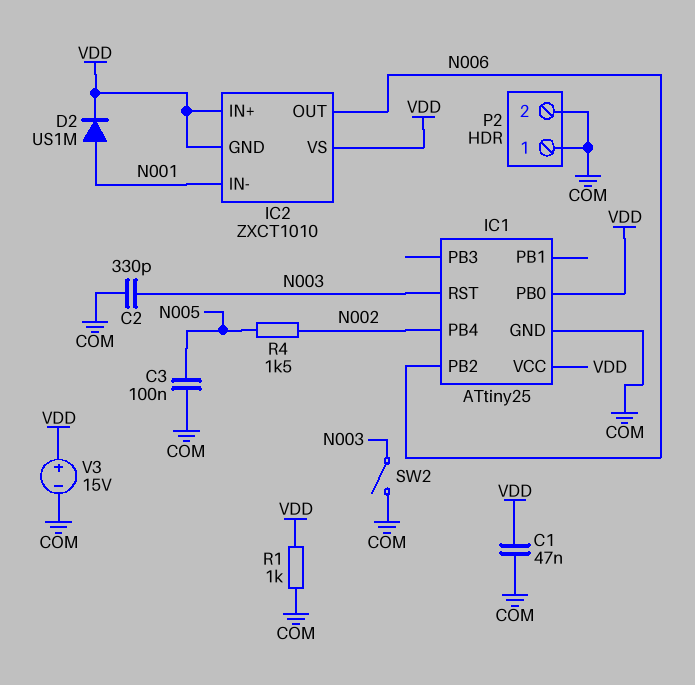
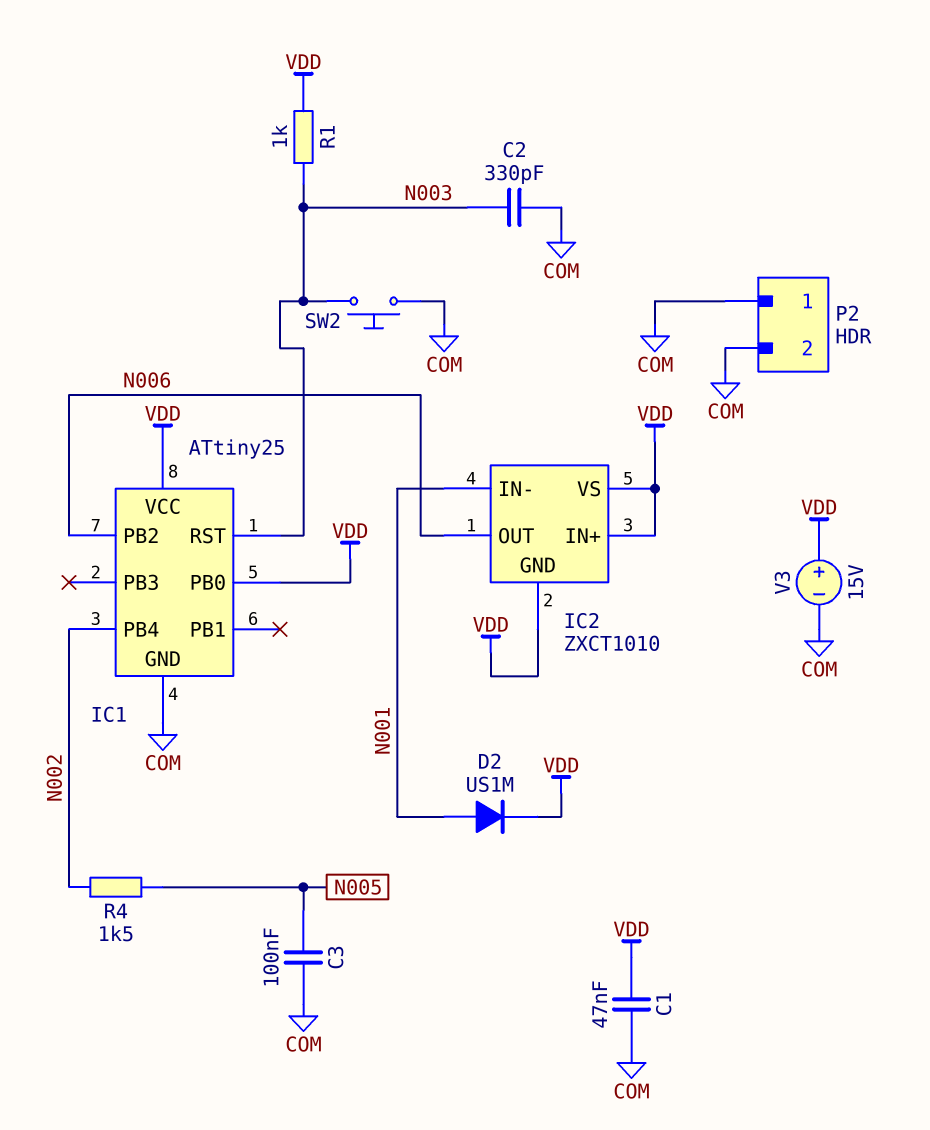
R1: 1k (COM, VDD) -> 1k (N003, VDD)
SW2: switch (COM, N003) -> button (COM, N003)

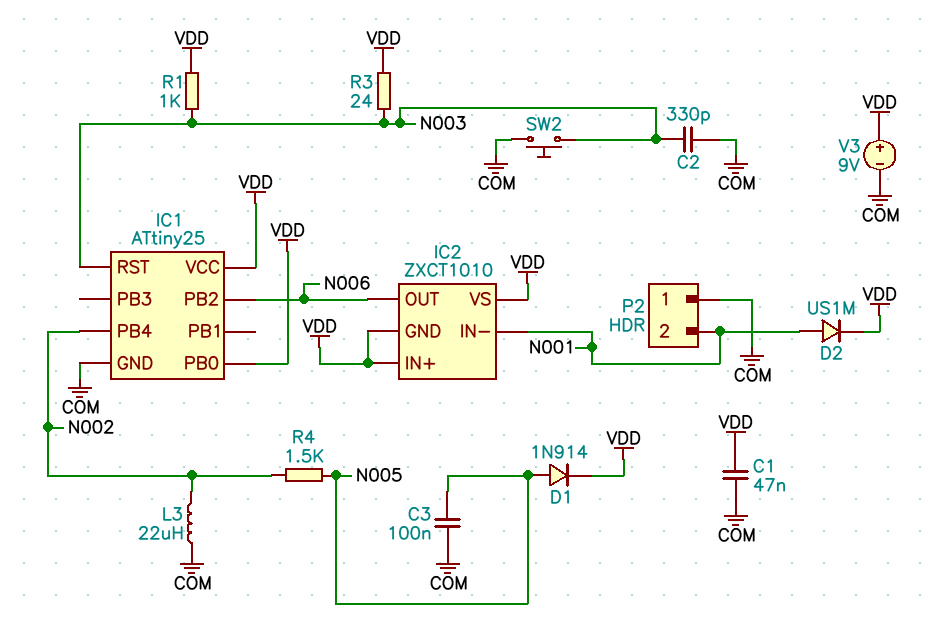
D1: none -> diode 1N914 (A N005, K VDD)
L3: none -> 22uH (COM, N002)
P2 pin 2: COM -> N001
R3: none -> 24 (N003, VDD)
V3: 15V (plus VDD, minus COM) -> 9V (plus VDD, minus COM)

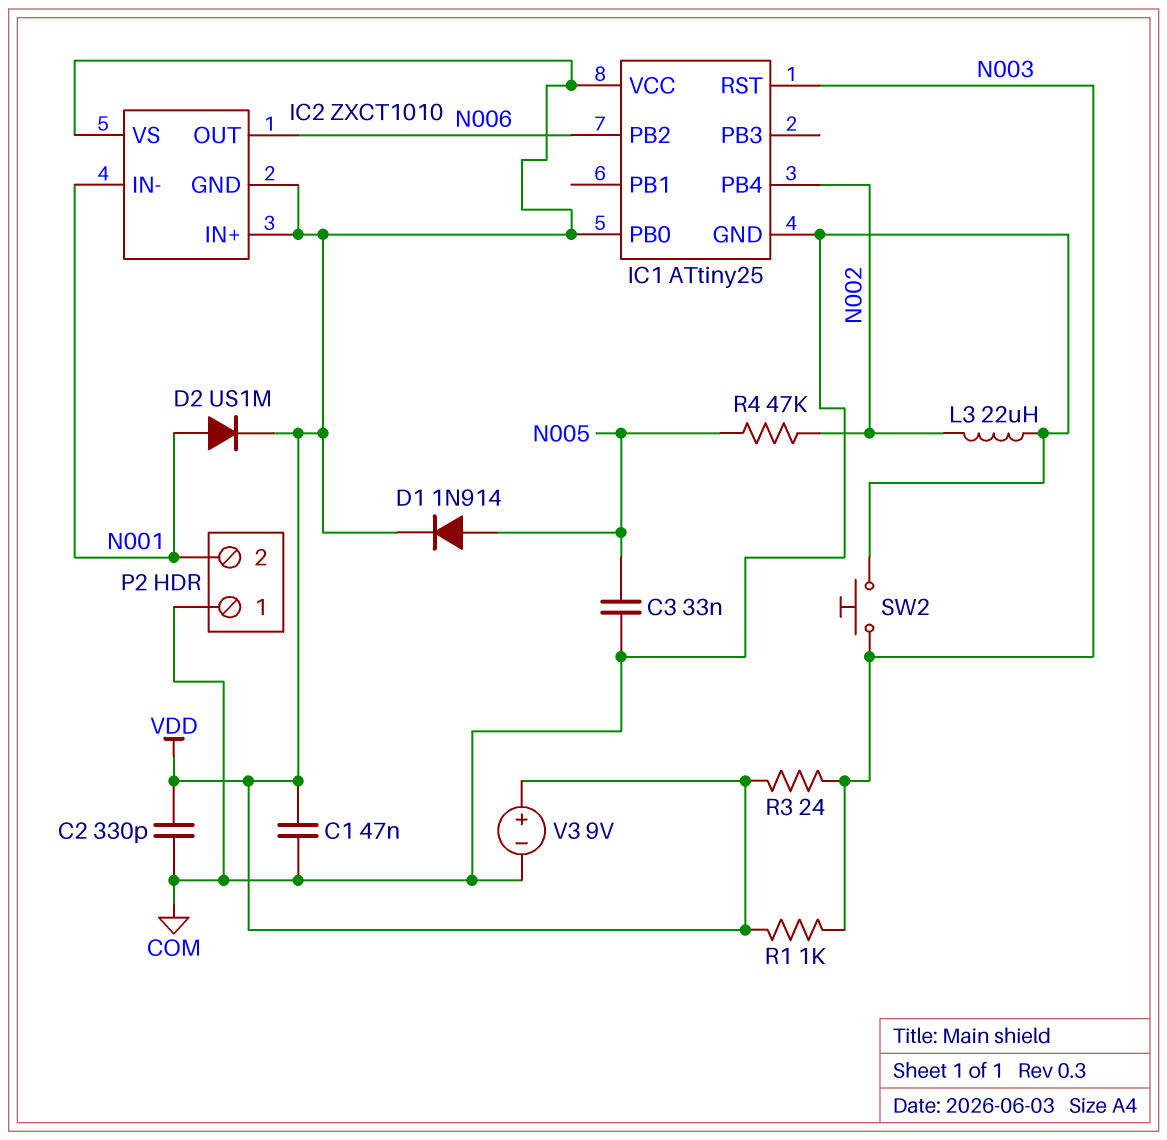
C2: 330pF (COM, N003) -> 330pF (COM, VDD)
C3: 100nF (COM, N005) -> 33nF (COM, N005)
R4: 1.5k (N002, N005) -> 47k (N002, N005)

